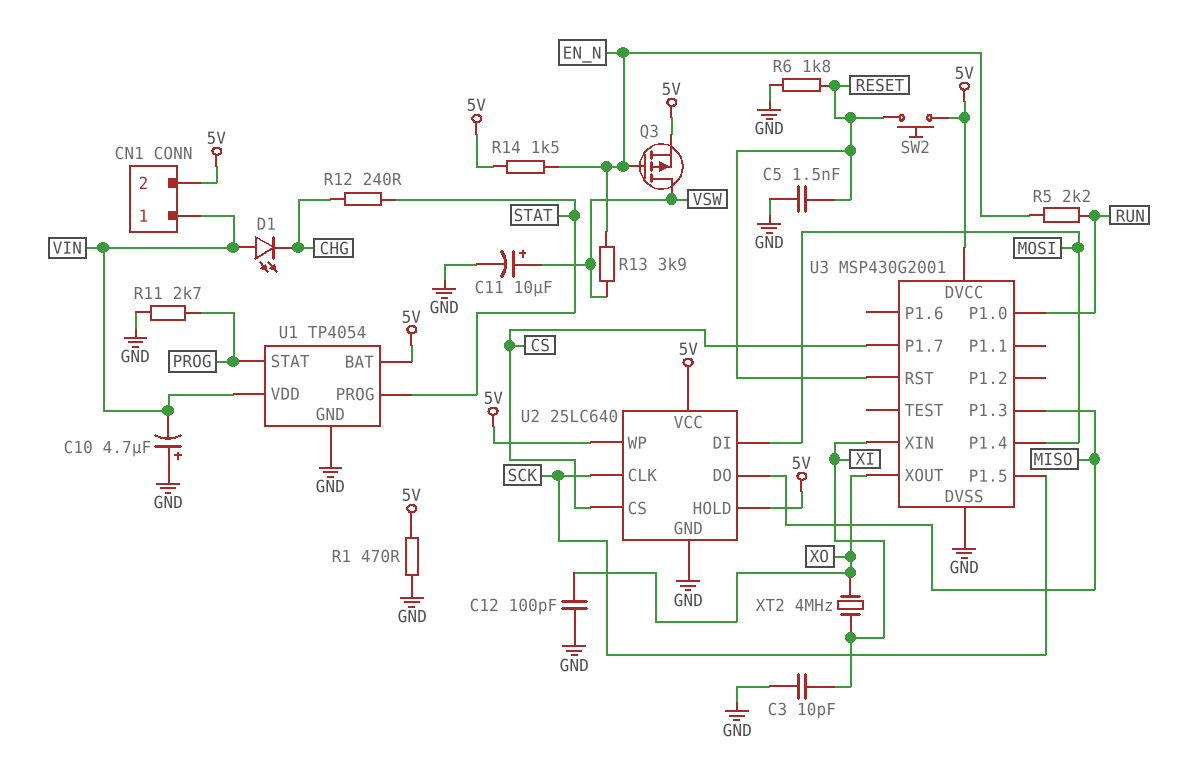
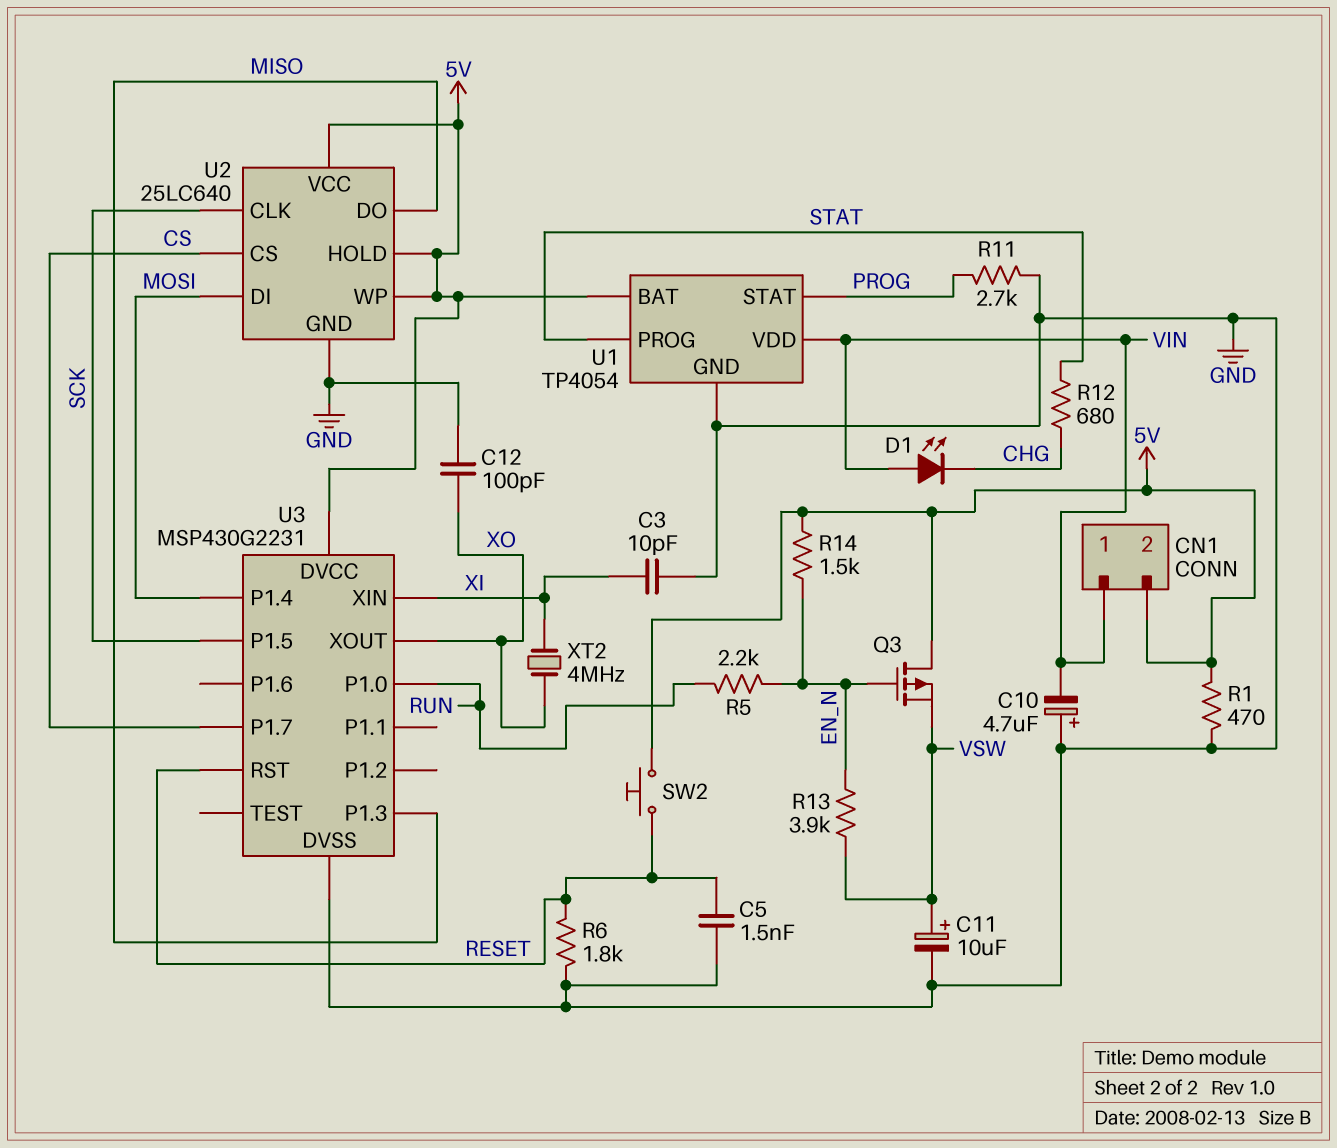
Q3: PMOS (G EN_N, D VSW, S 5V) -> PMOS (G EN_N, D 5V, S VSW)
R12: 240 (CHG, STAT) -> 680 (CHG, STAT)
U3: MSP430G2001 -> MSP430G2231

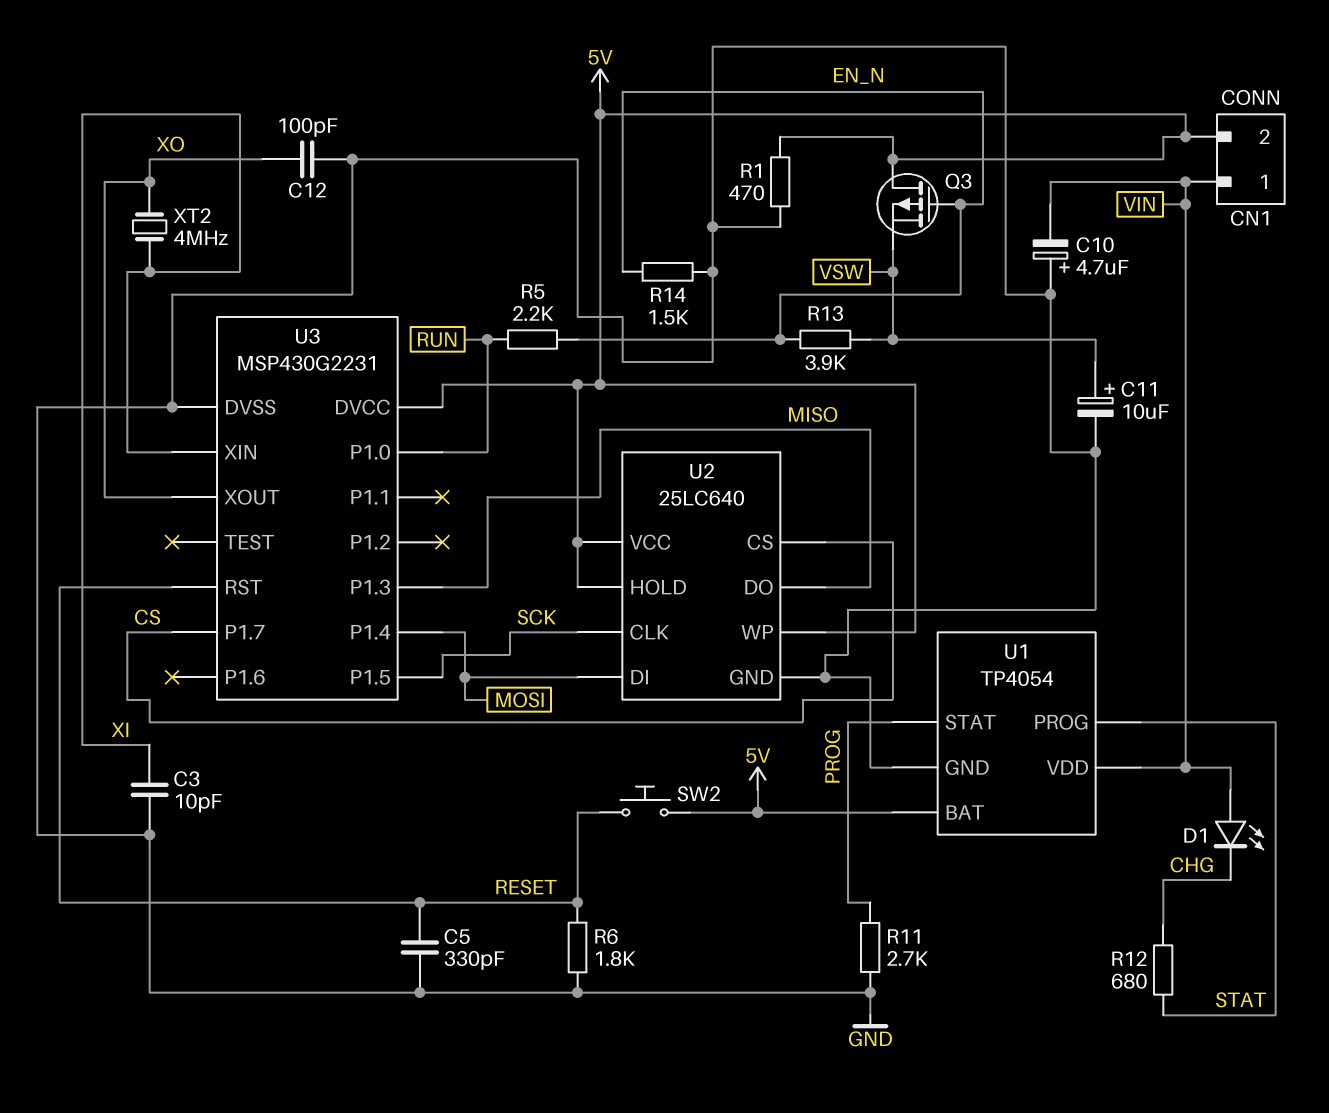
C5: 1.5nF (GND, RESET) -> 330pF (GND, RESET)
R14: 1.5k (5V, EN_N) -> 1.5k (EN_N, GND)

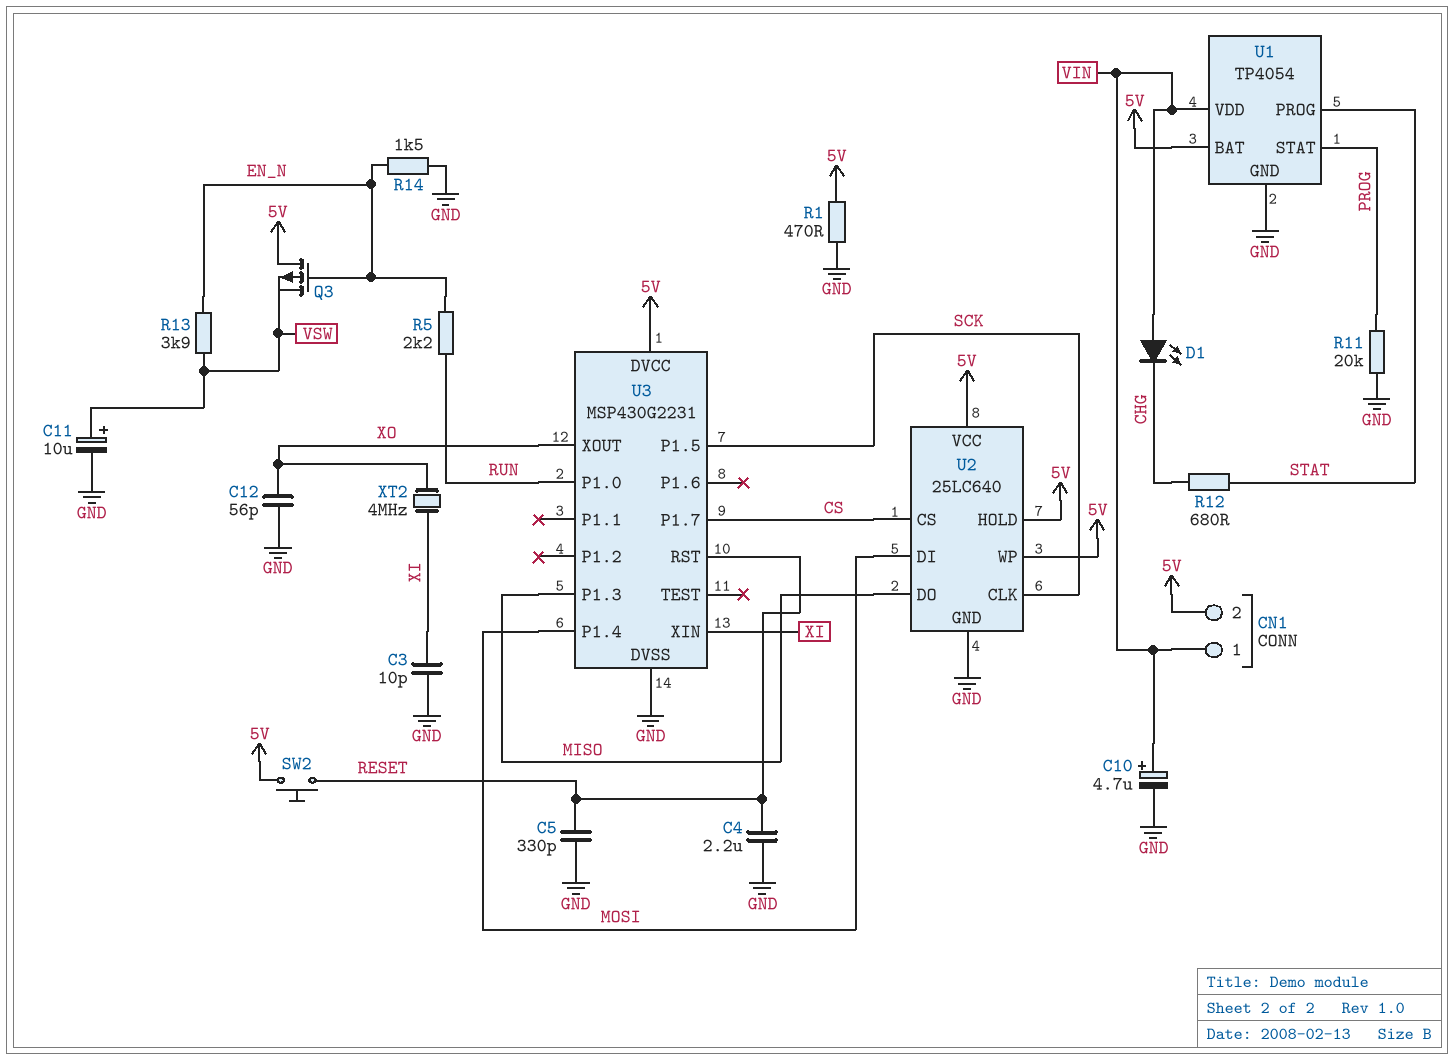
C4: none -> 2.2uF (GND, RESET)
C10: 4.7uF (plus GND, minus VIN) -> 4.7uF (plus VIN, minus GND)
C12: 100pF (GND, XO) -> 56pF (GND, XO)
R6: 1.8k (GND, RESET) -> none
R11: 2.7k (GND, PROG) -> 20k (GND, PROG)

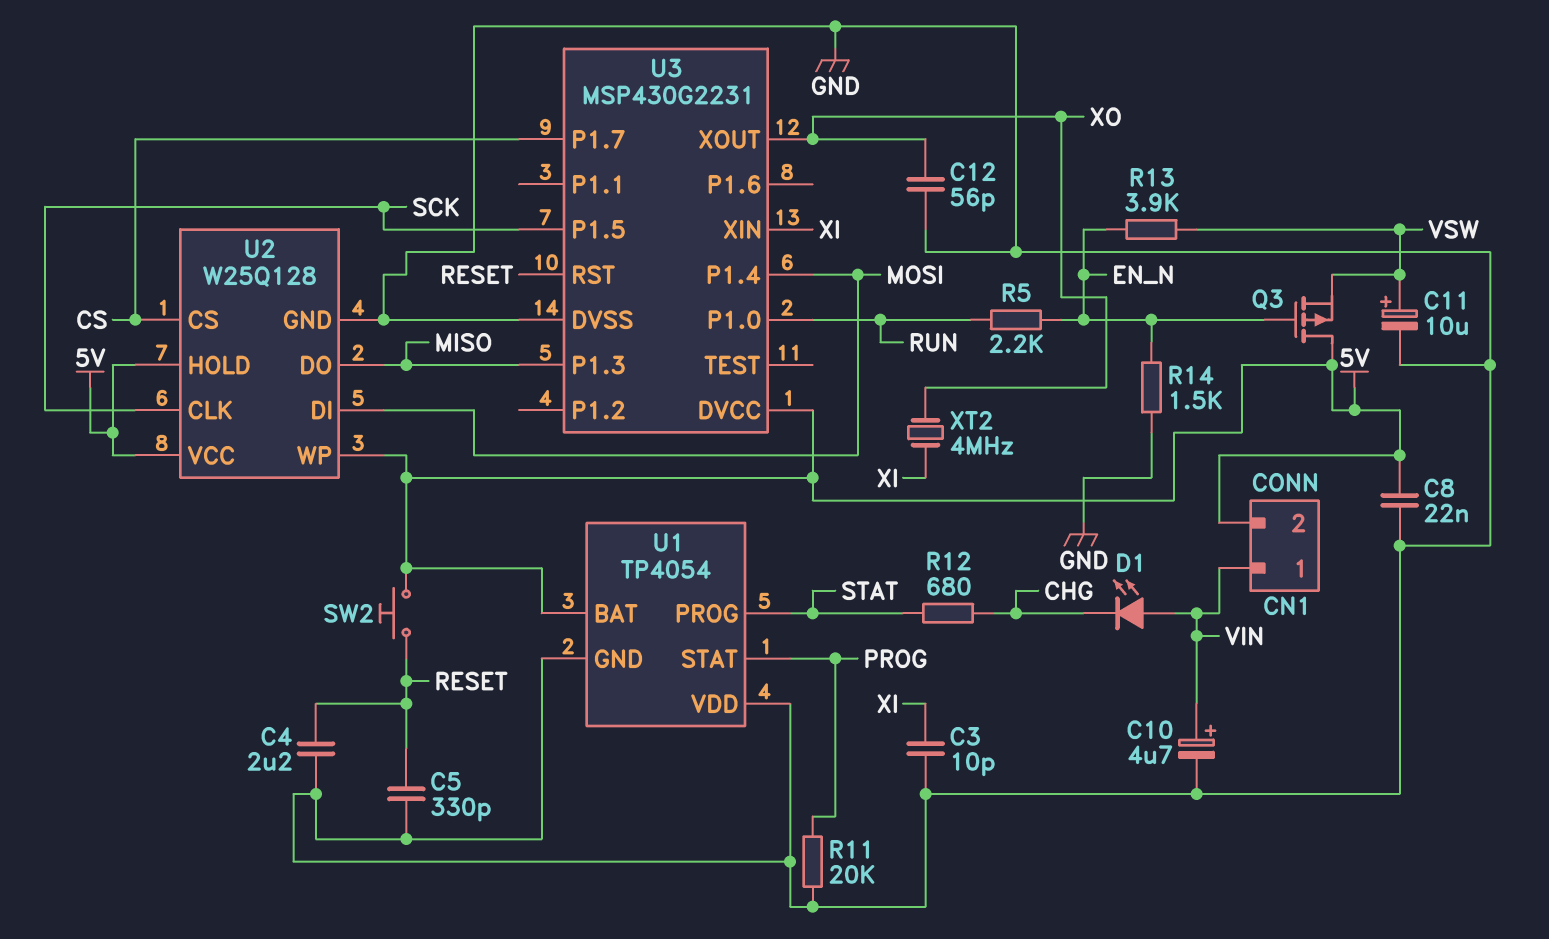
C8: none -> 22nF (5V, GND)
R1: 470 (5V, GND) -> none
U1 pin VDD: VIN -> GND
U2: 25LC640 -> W25Q128

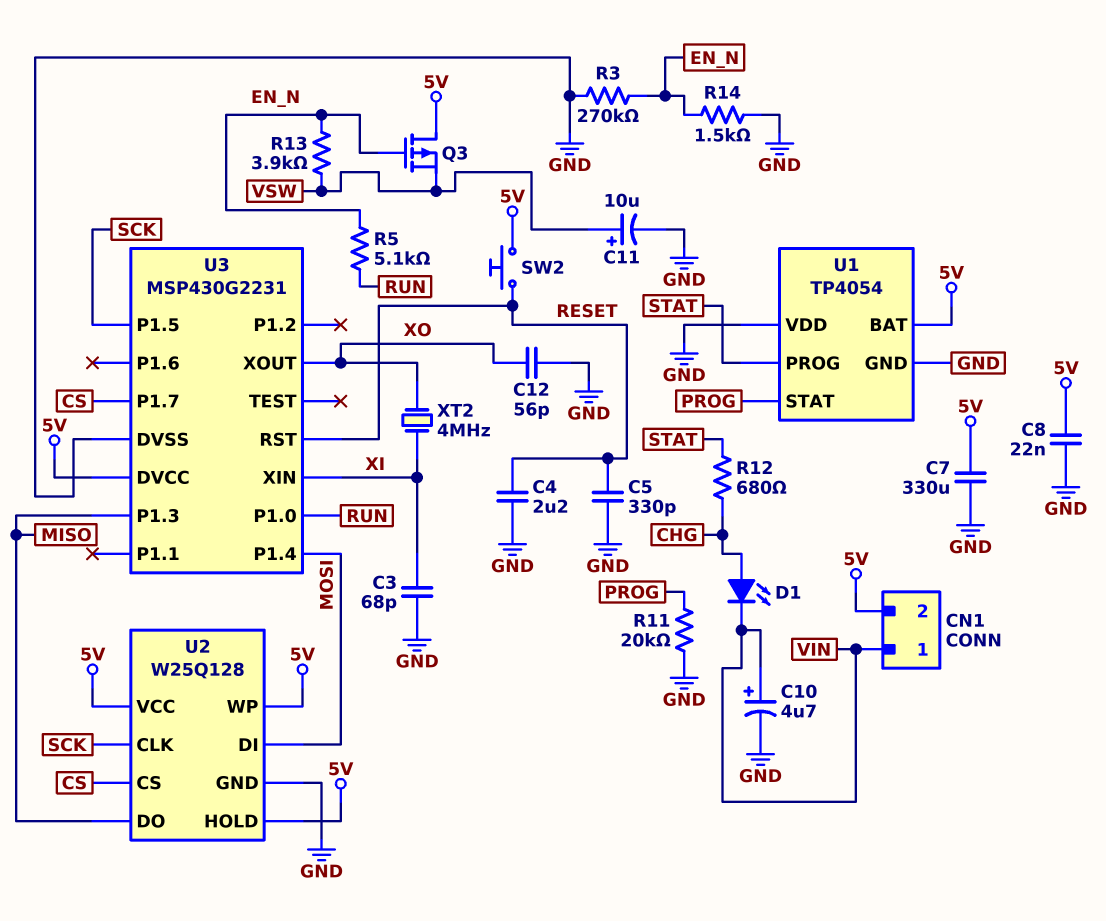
C3: 10pF (GND, XI) -> 68pF (GND, XI)
C7: none -> 330uF (5V, GND)
D1: LED (A VIN, K CHG) -> LED (A CHG, K VIN)
R3: none -> 270k (EN_N, GND)
R5: 2.2k (EN_N, RUN) -> 5.1k (EN_N, RUN)

